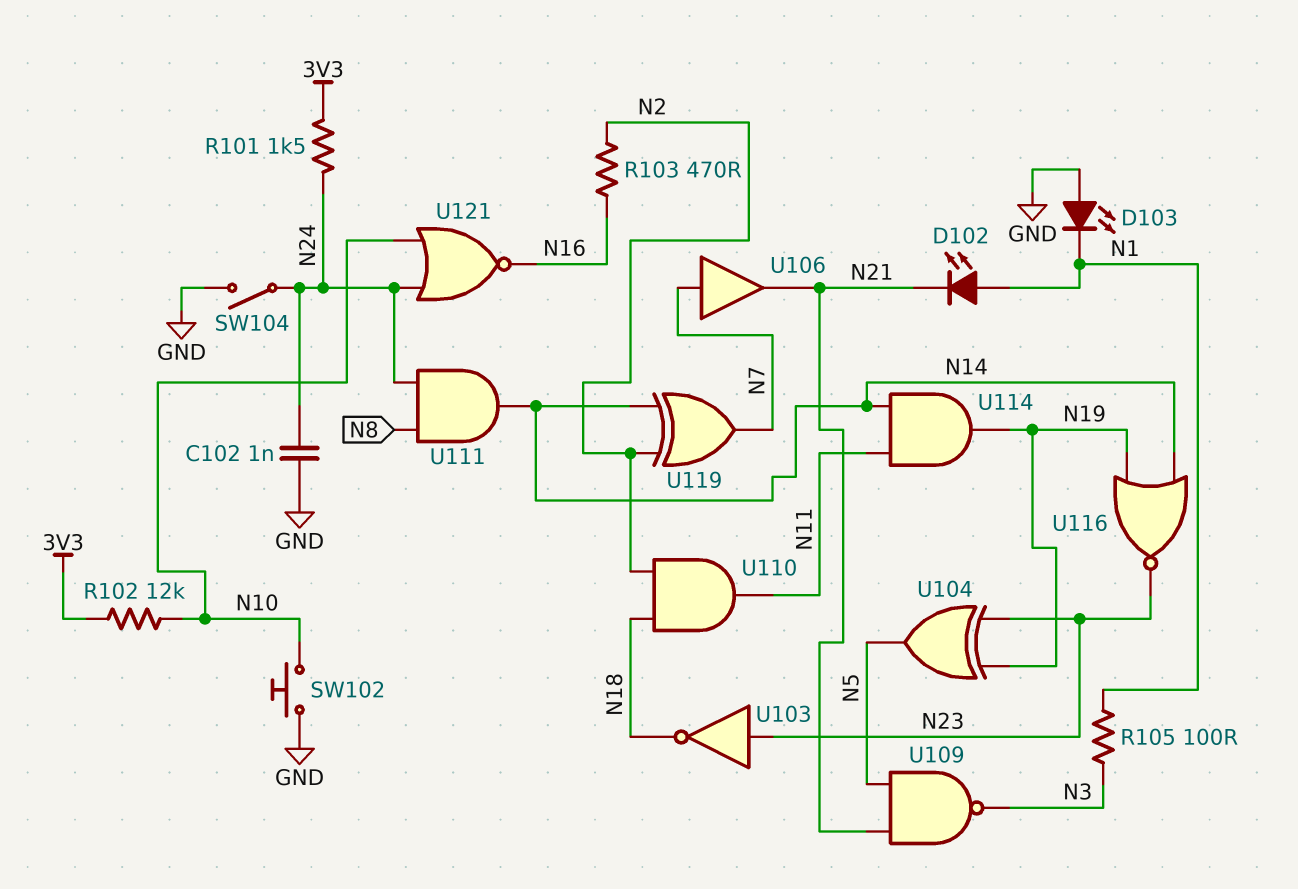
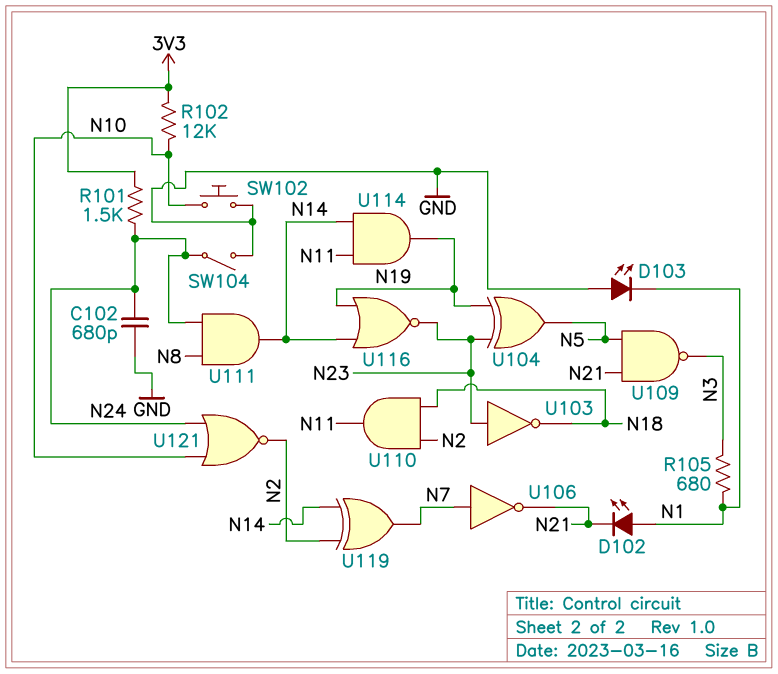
C102: 1nF (GND, N24) -> 680pF (GND, N24)
R103: 470 (N2, N16) -> none
R105: 100 (N1, N3) -> 680 (N1, N3)
U106: buffer (in N7, out N21) -> NOT (in N7, out N21)
U121: NOR (in N10, in N24, out N16) -> NOR (in N10, in N24, out N2)

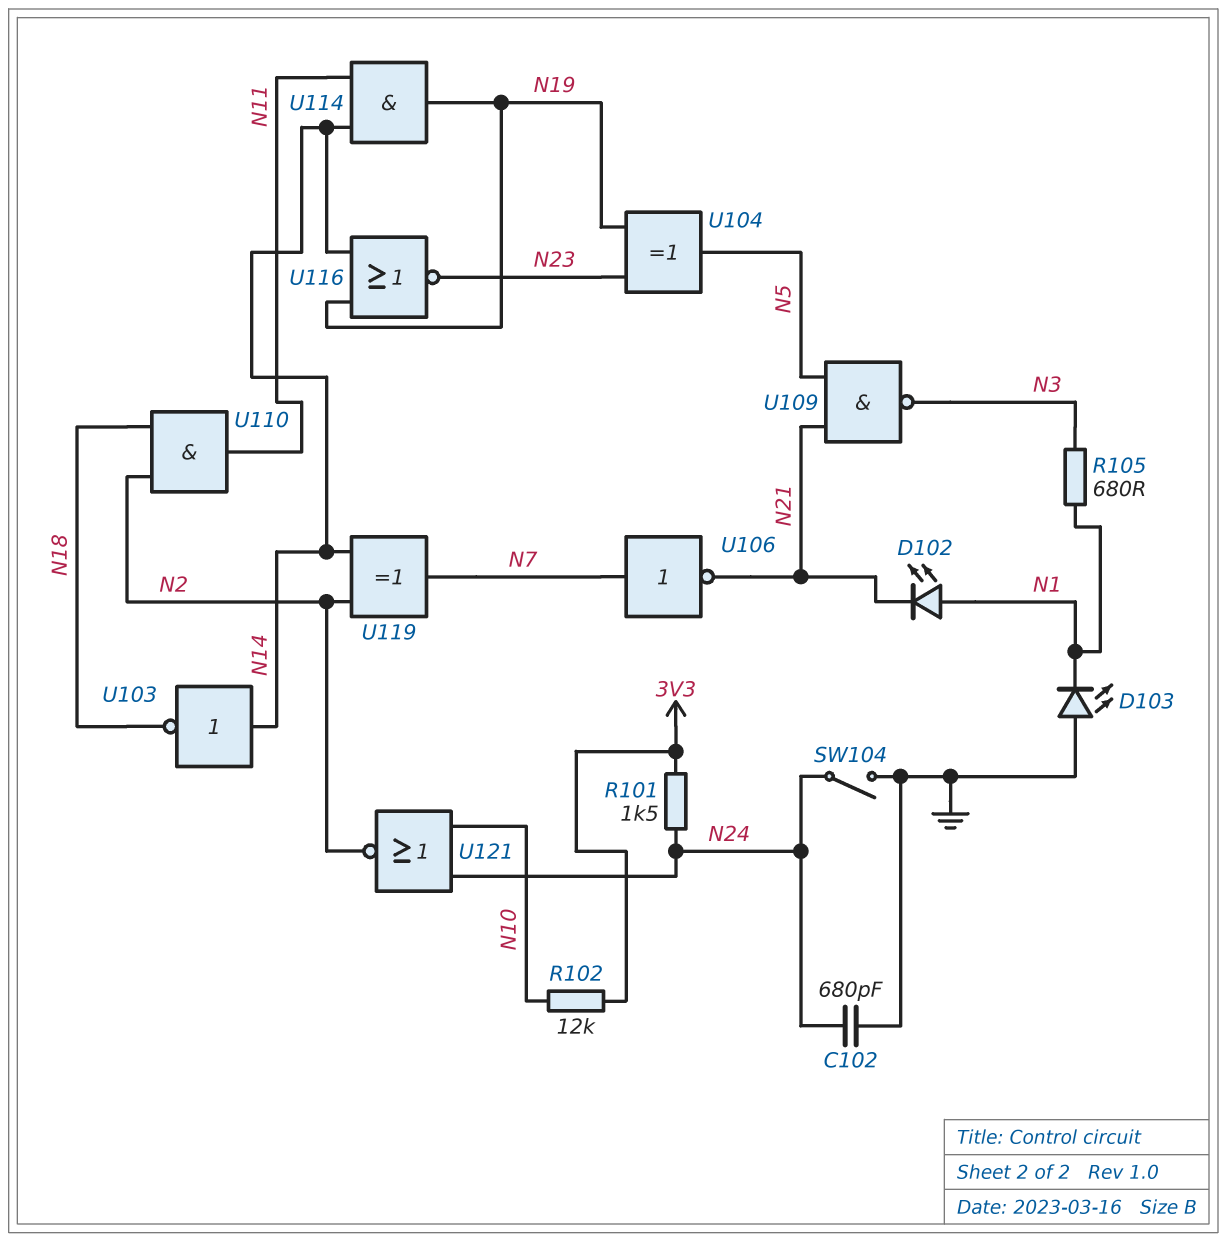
SW102: button (GND, N10) -> none
U103: NOT (in N23, out N18) -> NOT (in N14, out N18)
U111: AND (in N8, in N24, out N14) -> none

